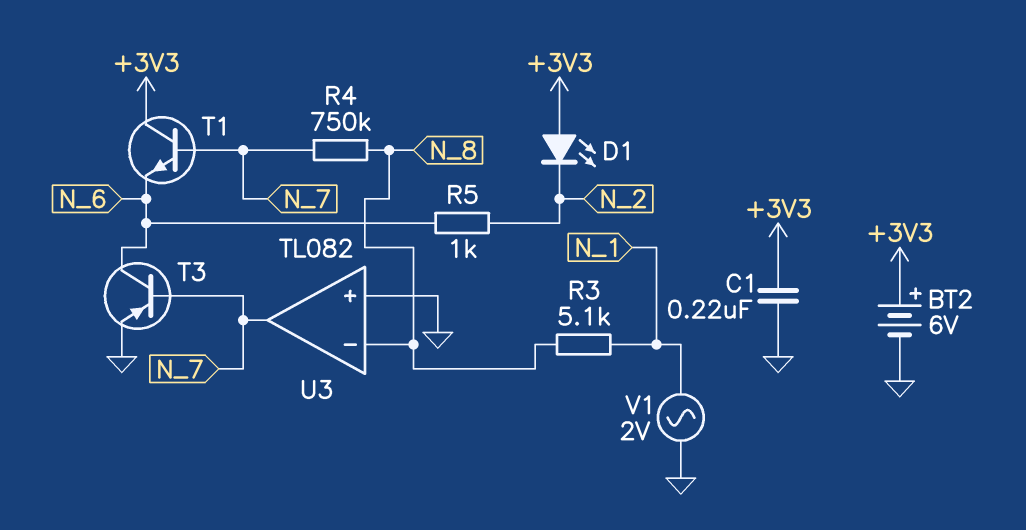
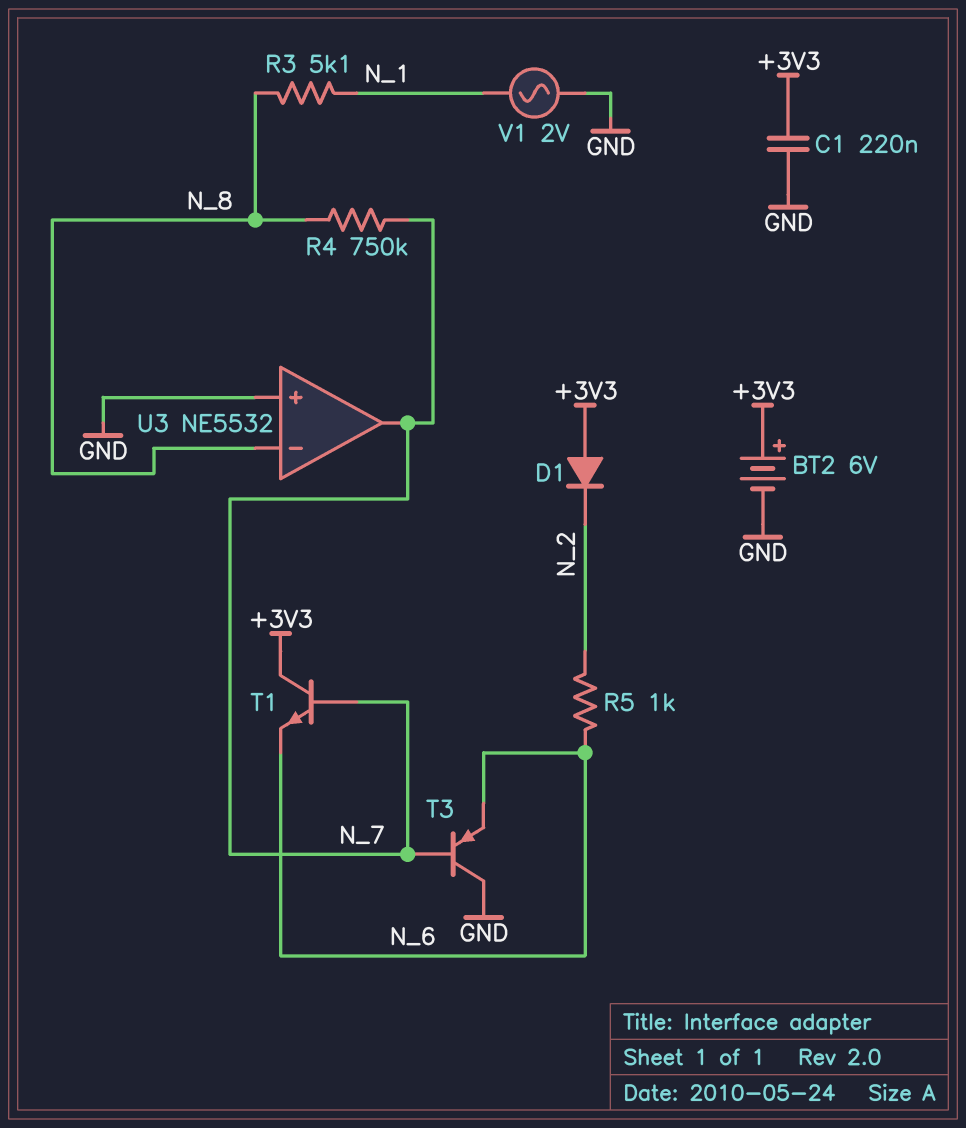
D1: LED (A +3V3, K N_2) -> diode (A +3V3, K N_2)
T3: PNP (B N_7, C N_6, E GND) -> PNP (B N_7, C GND, E N_6)
U3: TL082 -> NE5532

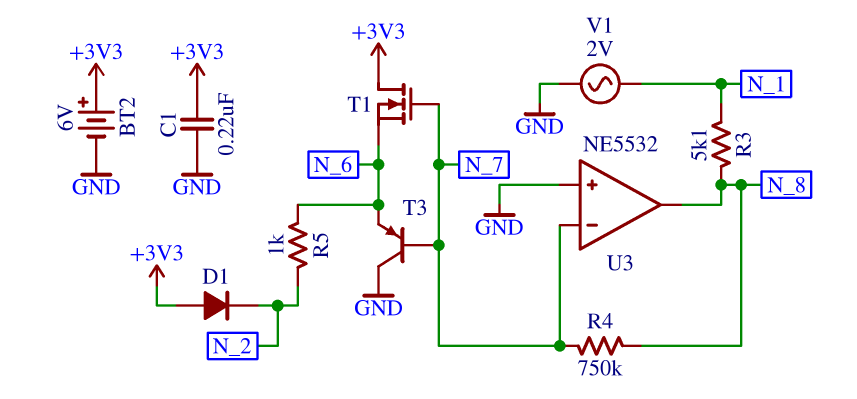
T1: NPN (B N_7, C +3V3, E N_6) -> NMOS (G N_7, D +3V3, S N_6)
U3 pin in-: N_8 -> N_7
U3 pin out: N_7 -> N_8

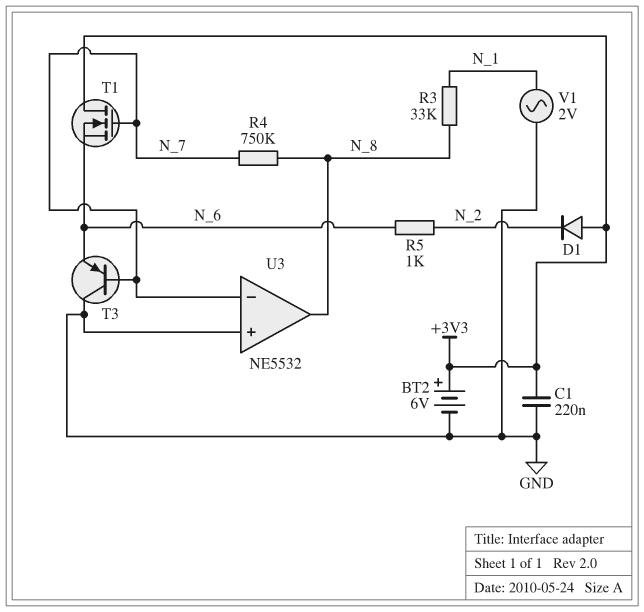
R3: 5.1k (N_1, N_8) -> 33k (N_1, N_8)

